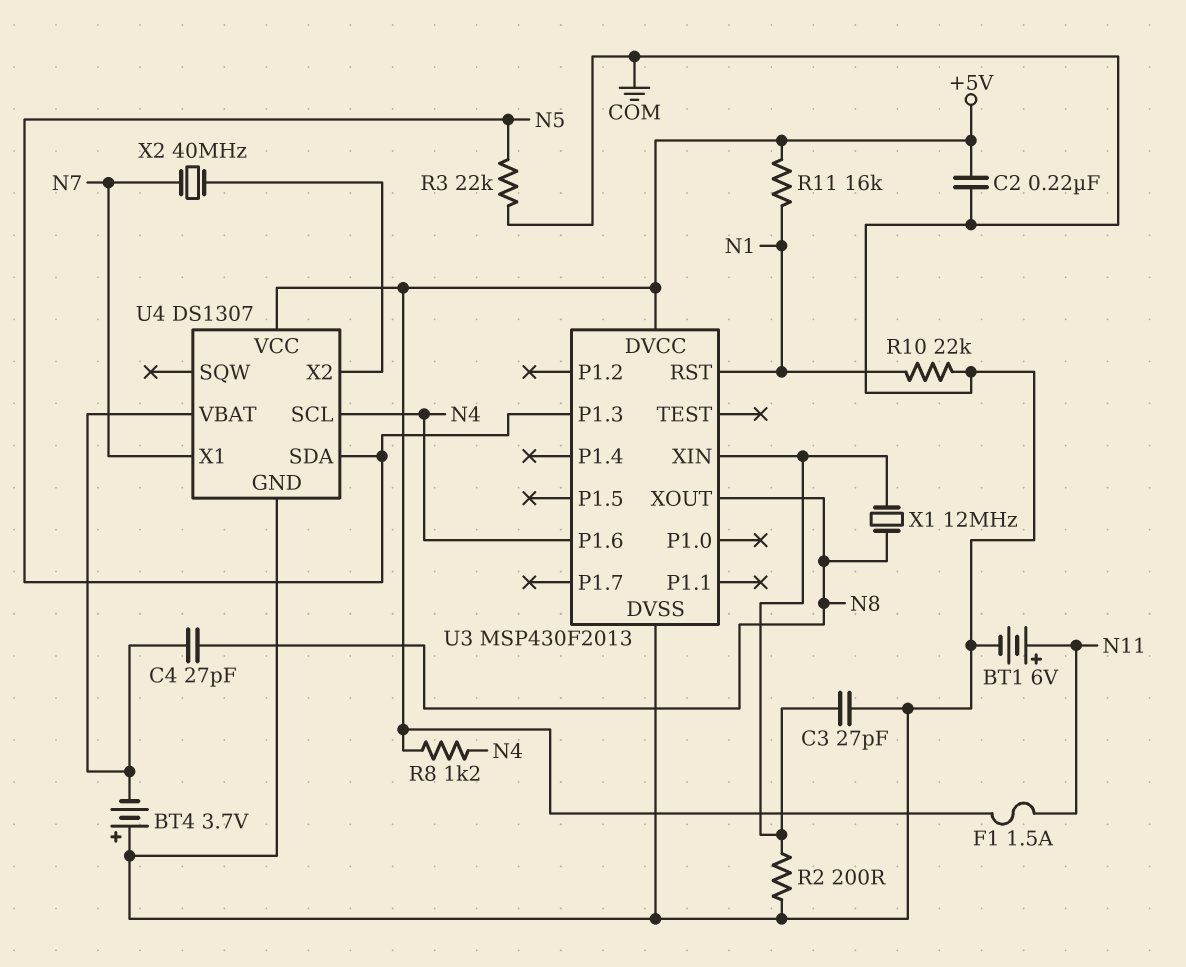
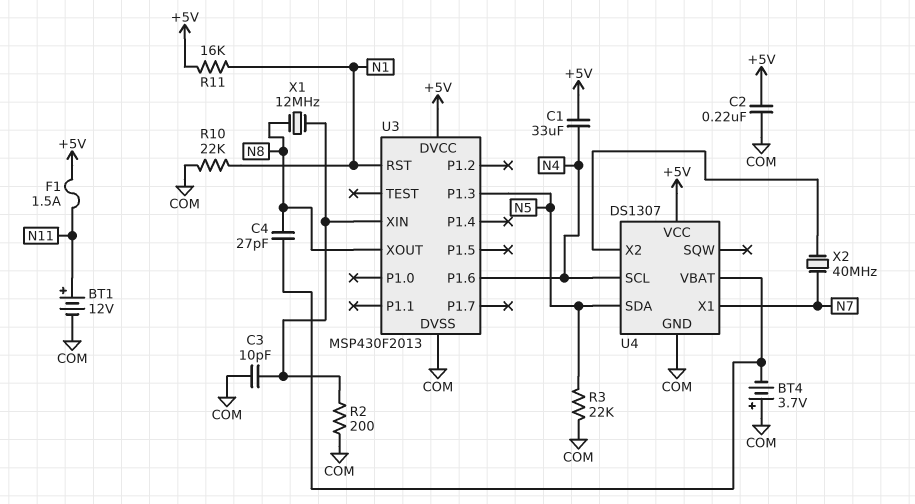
BT1: 6V (plus N11, minus COM) -> 12V (plus N11, minus COM)
C1: none -> 33uF (+5V, N4)
C3: 27pF (COM, U3/XIN) -> 10pF (COM, U3/XIN)
R8: 1.2k (+5V, N4) -> none

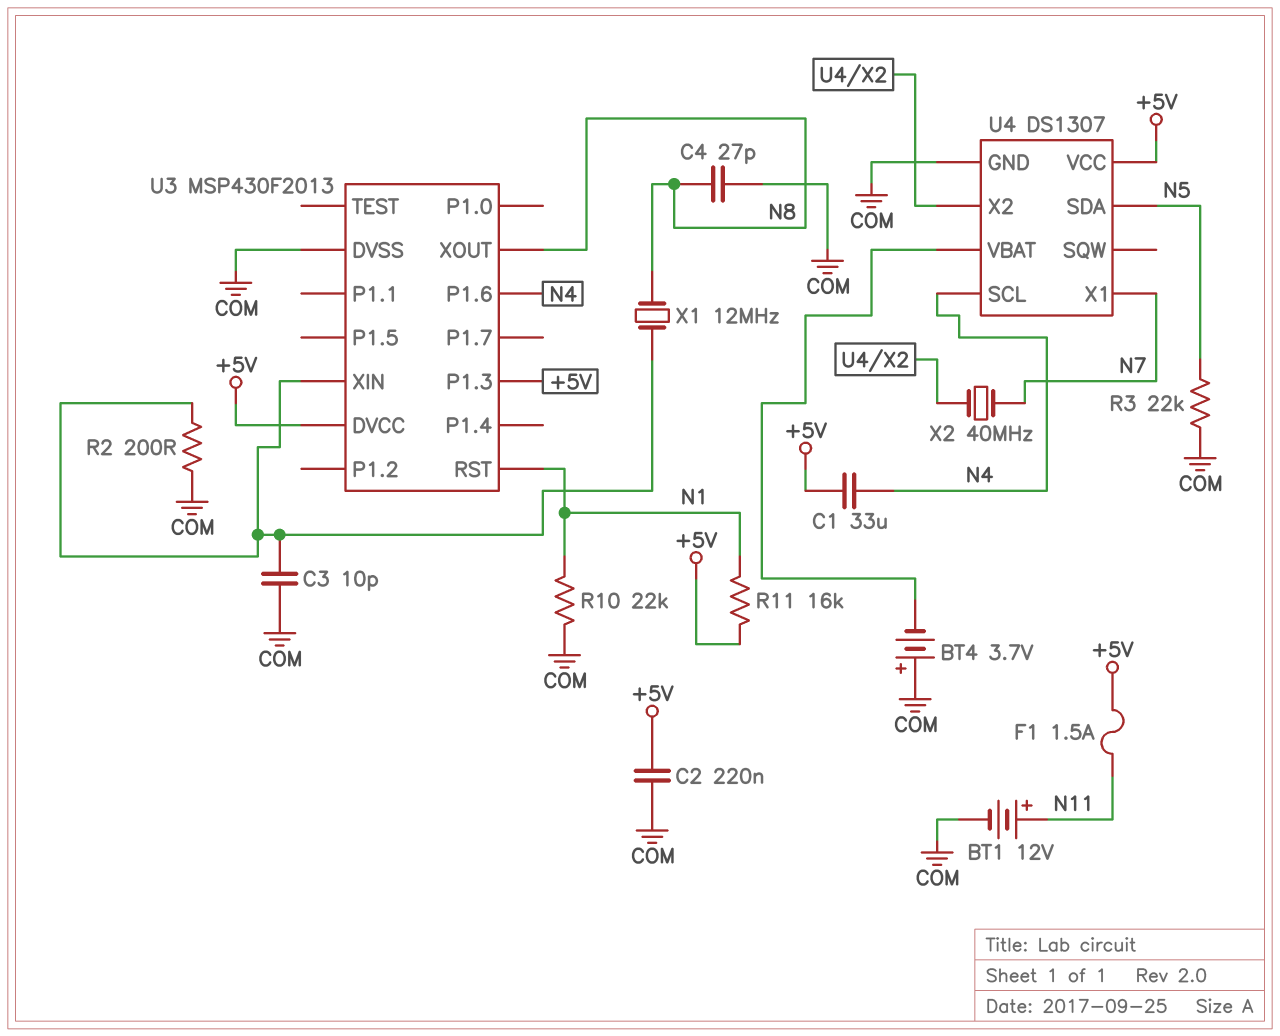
C4: 27pF (N8, U4/VBAT) -> 27pF (COM, N8)
U3 pin P1.3: N5 -> +5V

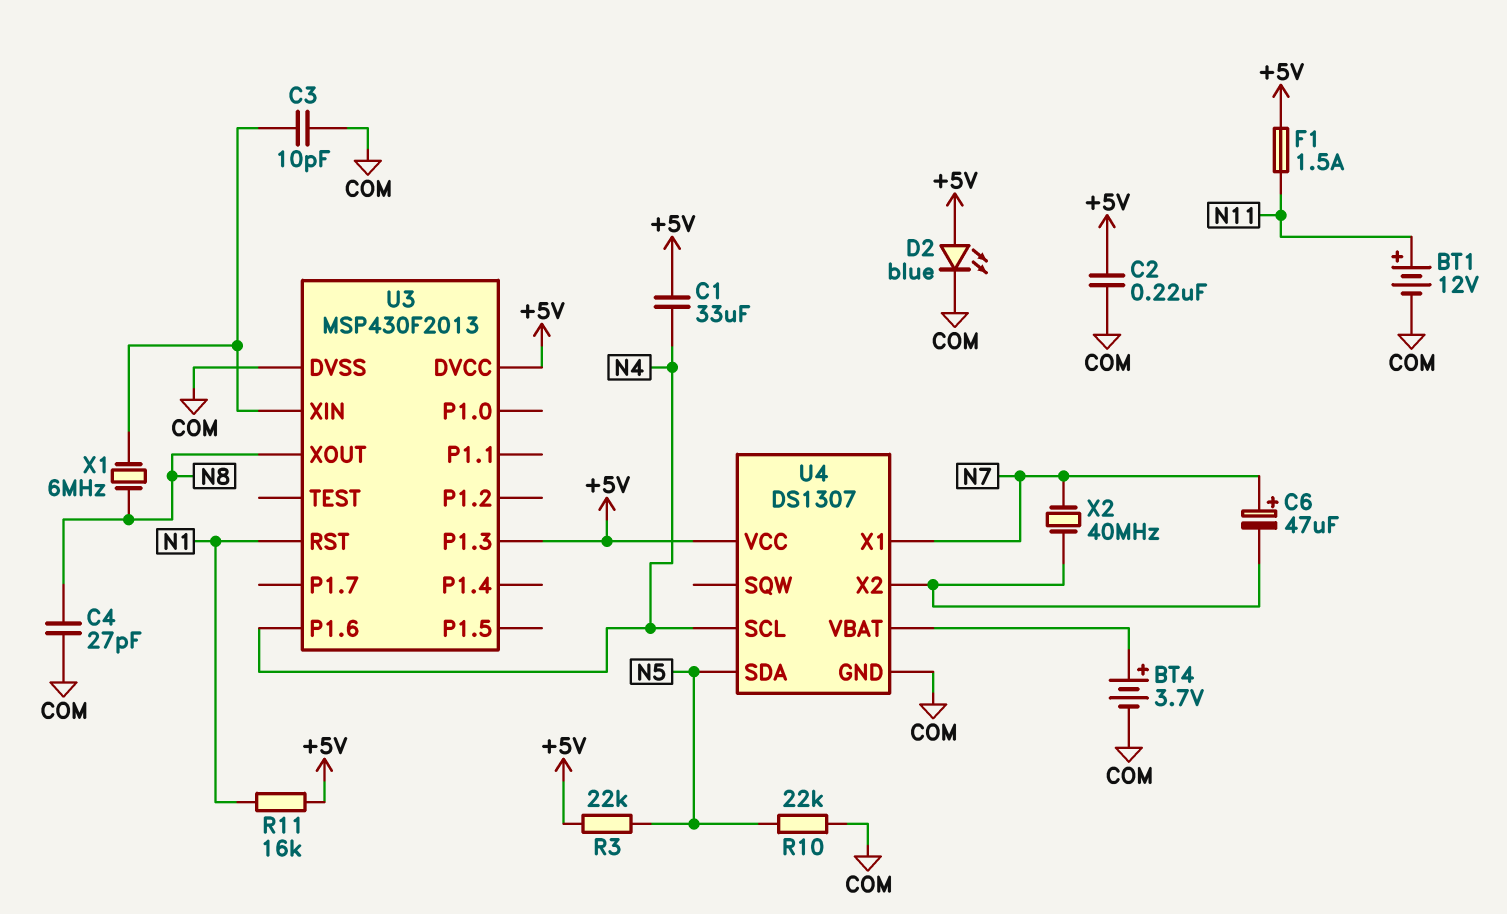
BT4: 3.7V (plus COM, minus U4/VBAT) -> 3.7V (plus U4/VBAT, minus COM)
C6: none -> 47uF (plus N7, minus U4/X2)
D2: none -> LED blue (A +5V, K COM)
R2: 200 (COM, U3/XIN) -> none
R3: 22k (COM, N5) -> 22k (+5V, N5)
R10: 22k (COM, N1) -> 22k (COM, N5)
X1: 12MHz (N8, U3/XIN) -> 6MHz (N8, U3/XIN)

